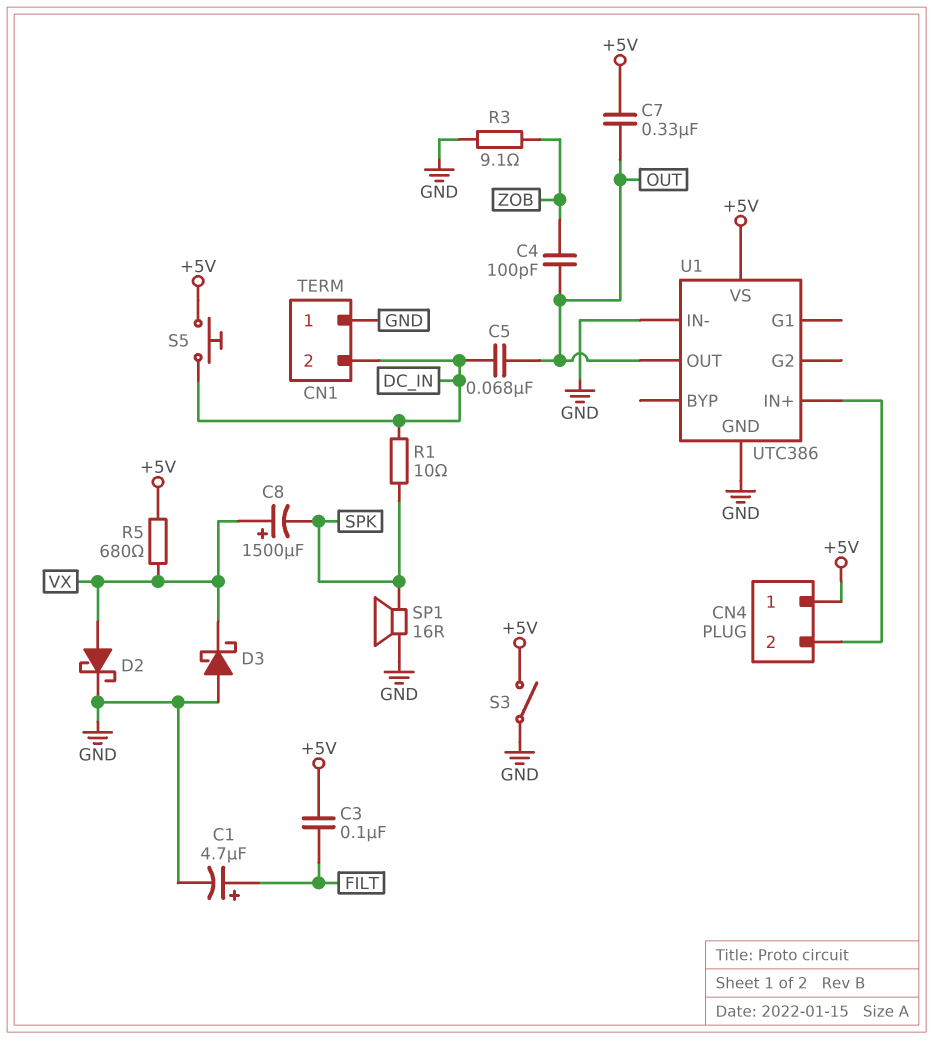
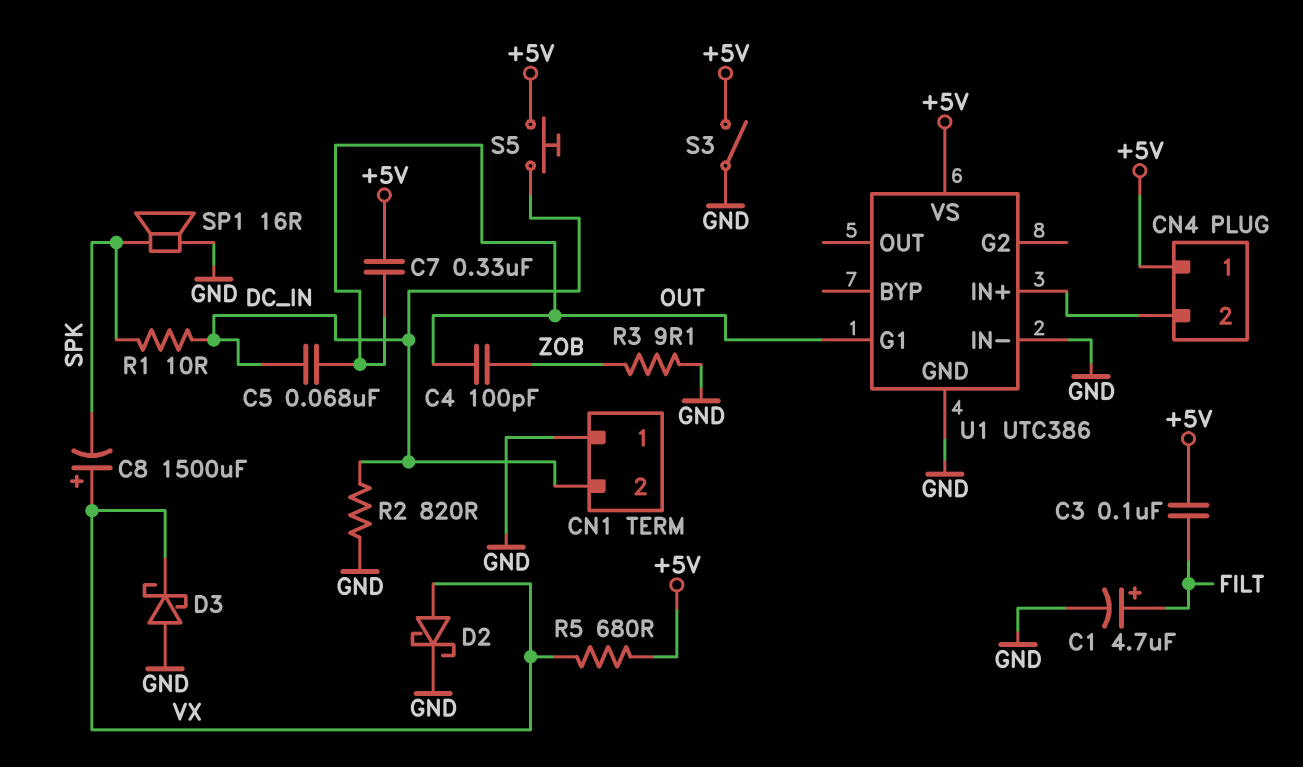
R2: none -> 820 (DC_IN, GND)
U1 pin G1: none -> OUT
U1 pin OUT: OUT -> none

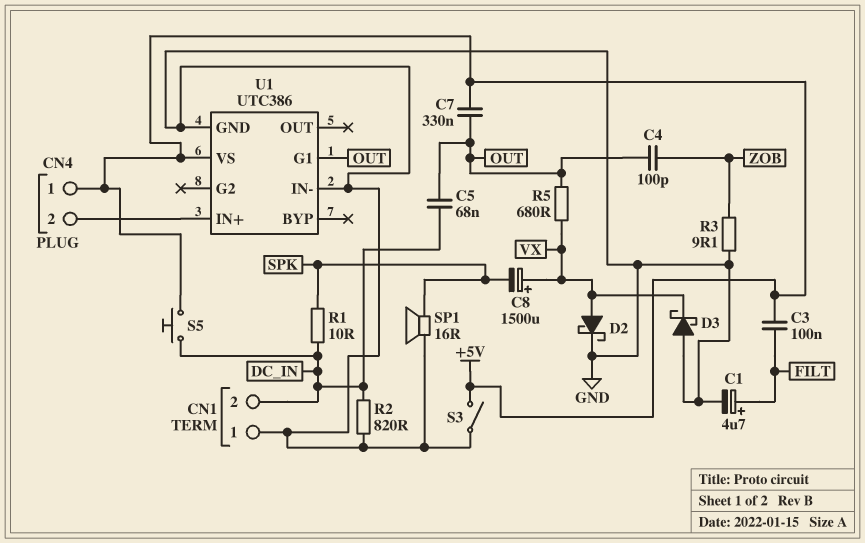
R5: 680 (+5V, VX) -> 680 (OUT, VX)

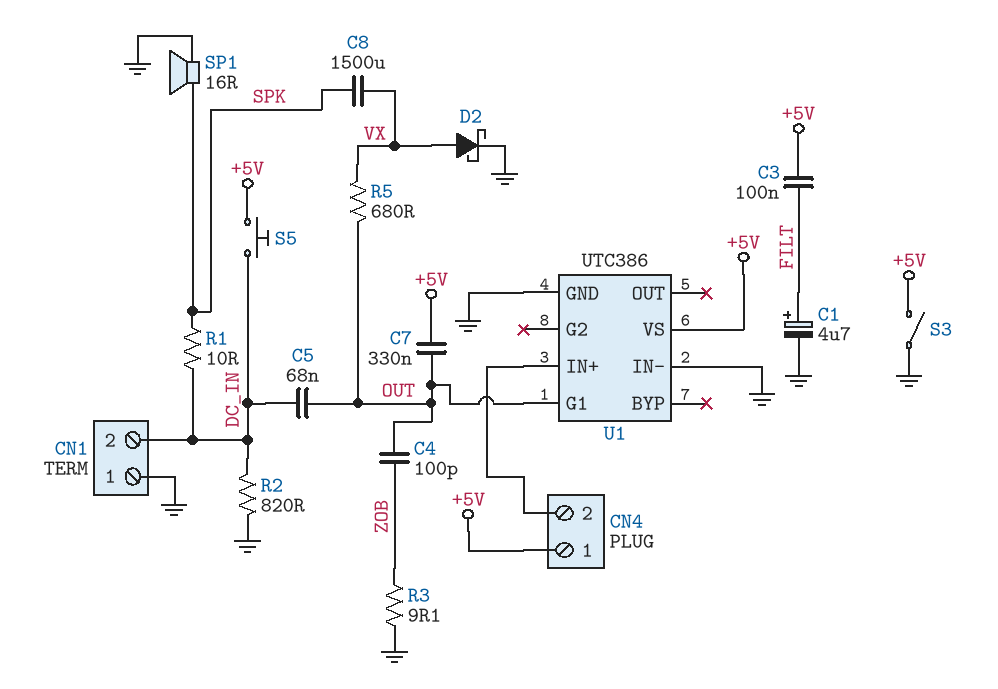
C8: 1500uF (plus VX, minus SPK) -> 1500uF (SPK, VX)
D3: schottky (A GND, K VX) -> none

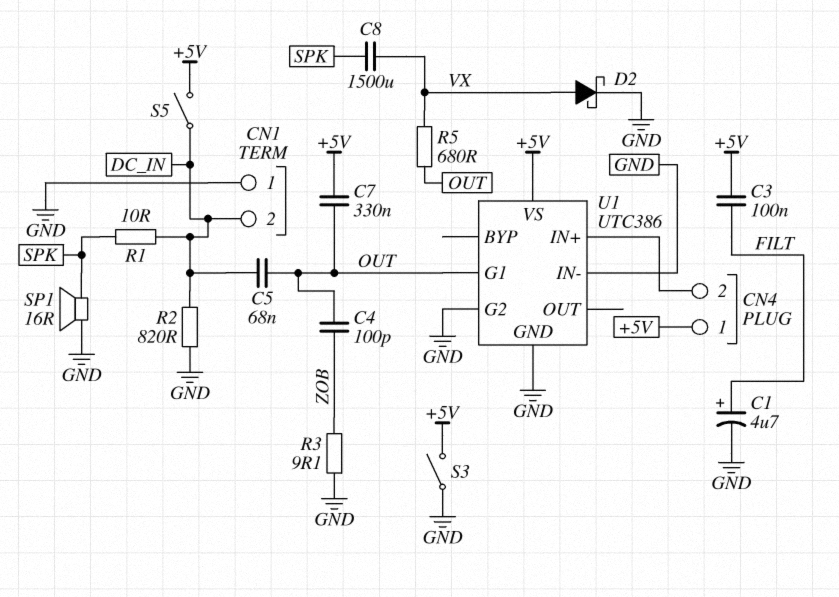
S5: button (+5V, DC_IN) -> switch (+5V, DC_IN)
U1 pin G2: none -> GND

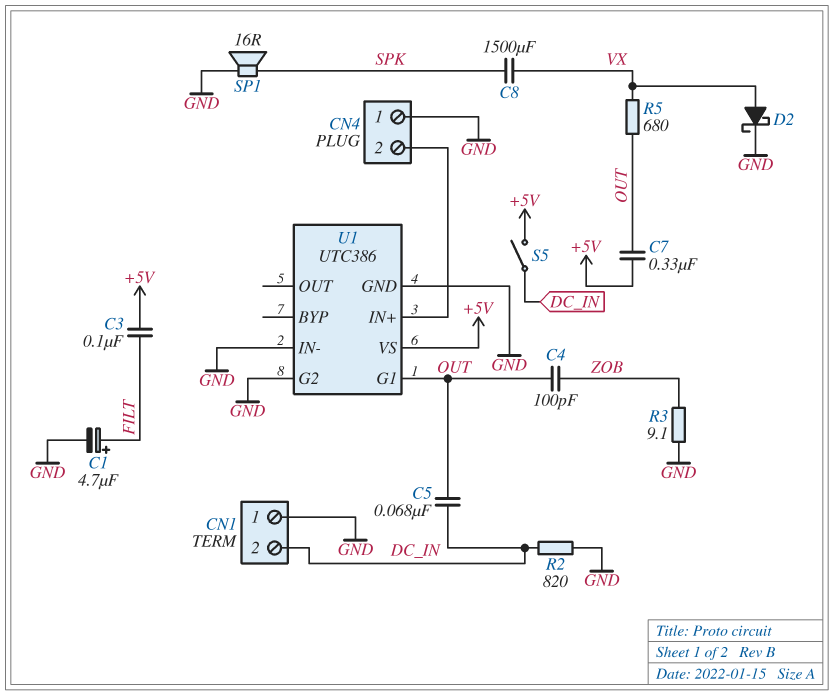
CN4 pin 1: +5V -> GND
R1: 10 (DC_IN, SPK) -> none
S3: switch (+5V, GND) -> none

